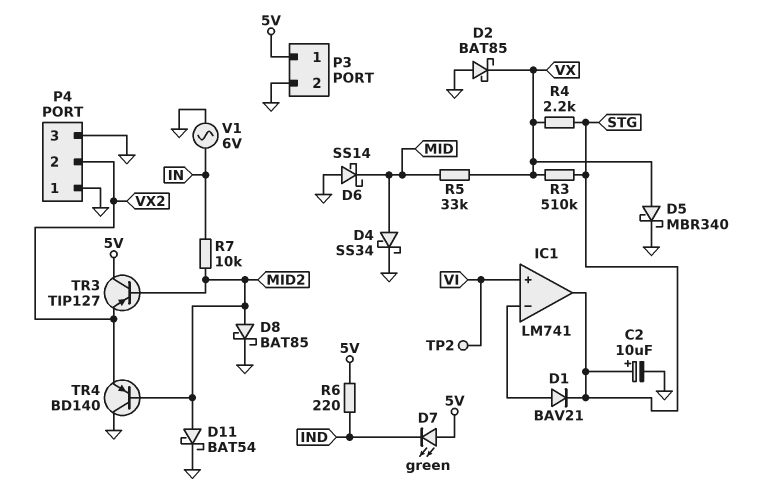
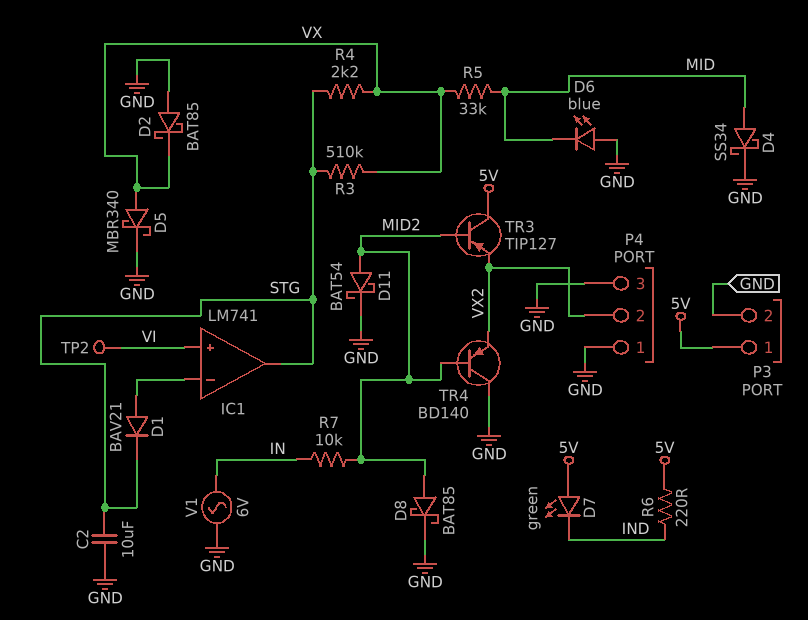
C2: 10uF (plus STG, minus GND) -> 10uF (GND, STG)
D6: schottky SS14 (A GND, K MID) -> LED blue (A GND, K MID)

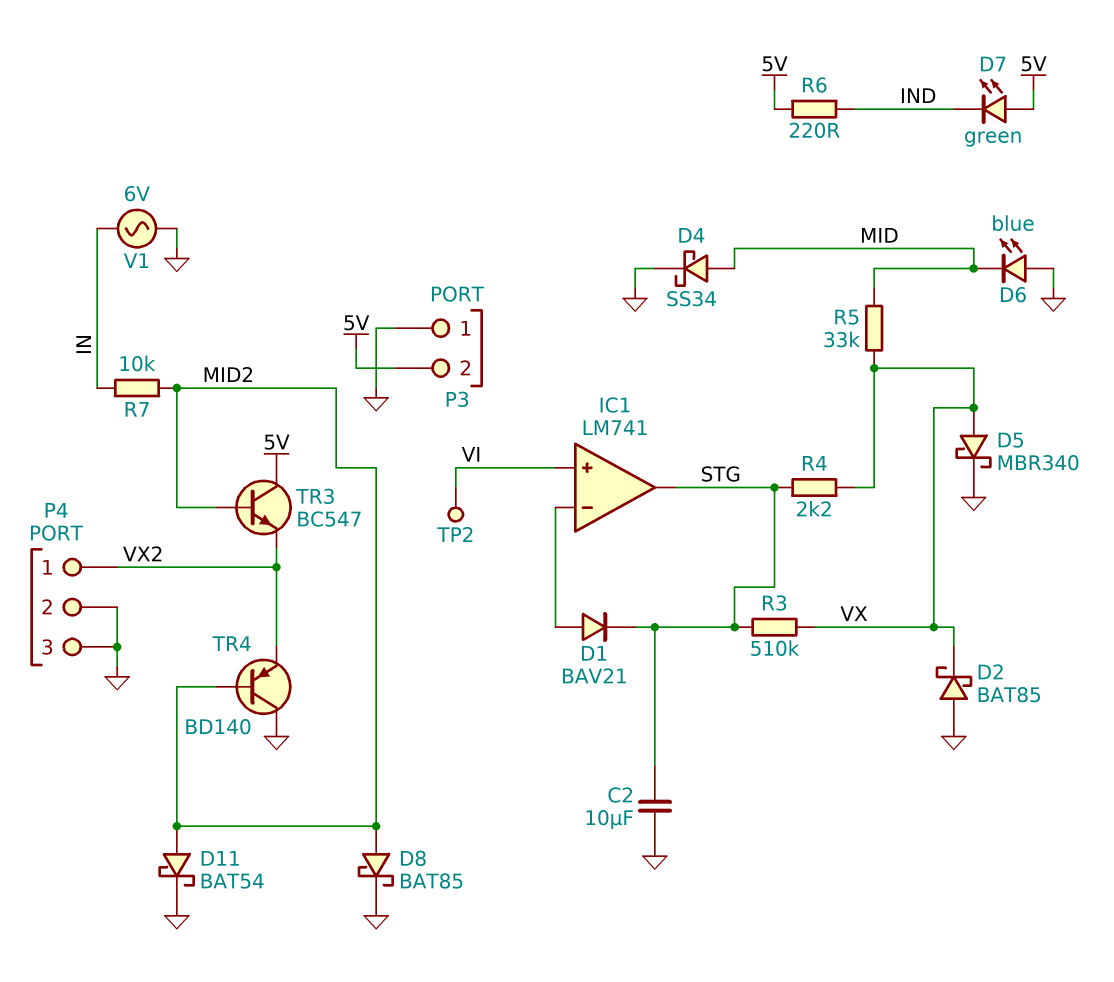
P3 pin 1: 5V -> GND
P3 pin 2: GND -> 5V
P4 pin 1: GND -> VX2
P4 pin 2: VX2 -> GND
TR3: PNP TIP127 (B MID2, C 5V, E VX2) -> NPN BC547 (B MID2, C 5V, E VX2)

